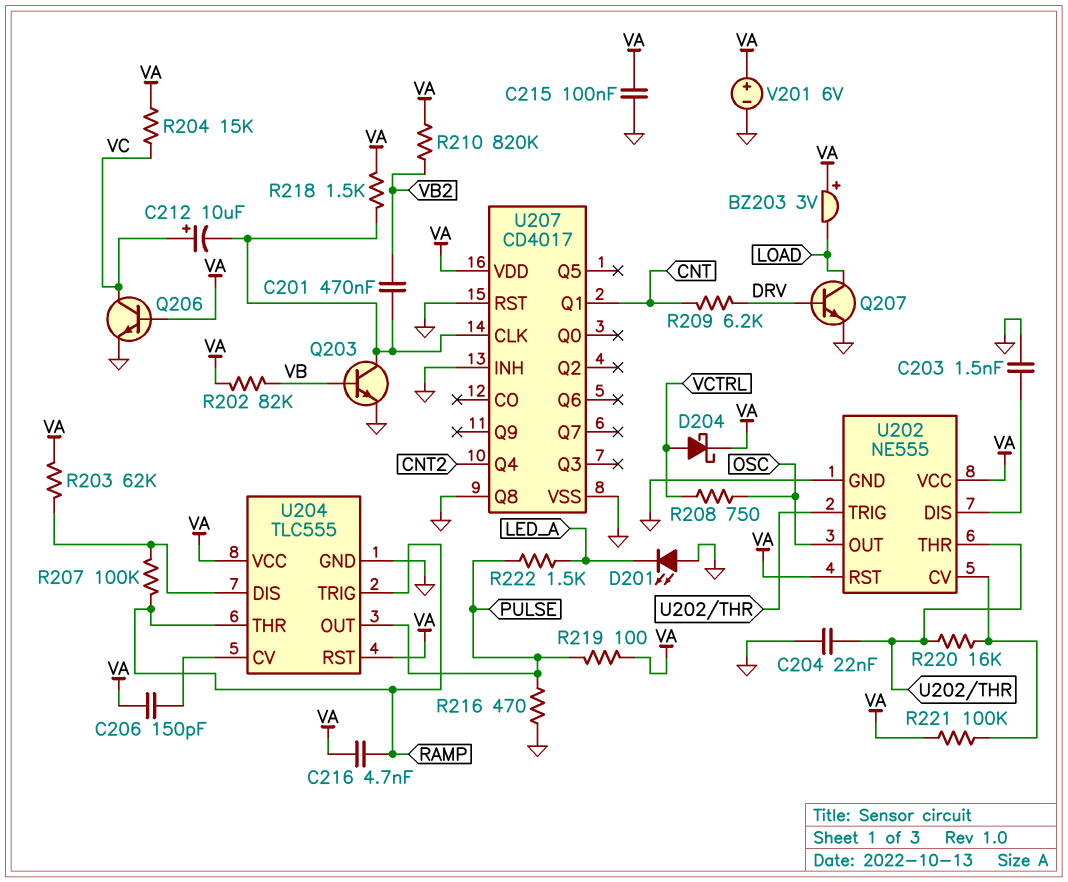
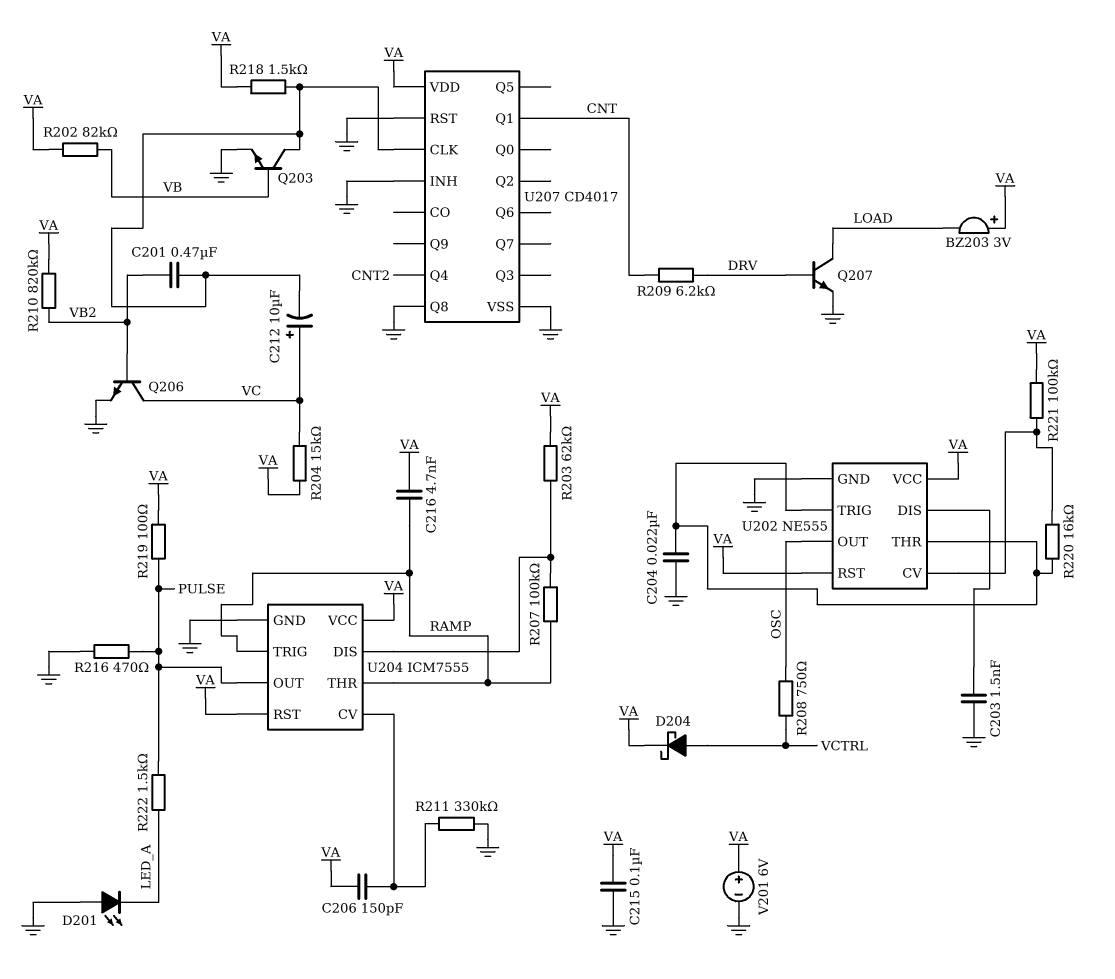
Q206: NPN (B VA, C VC, E GND) -> NPN (B VB2, C VC, E GND)
R211: none -> 330k (GND, U204/CV)
U204: TLC555 -> ICM7555

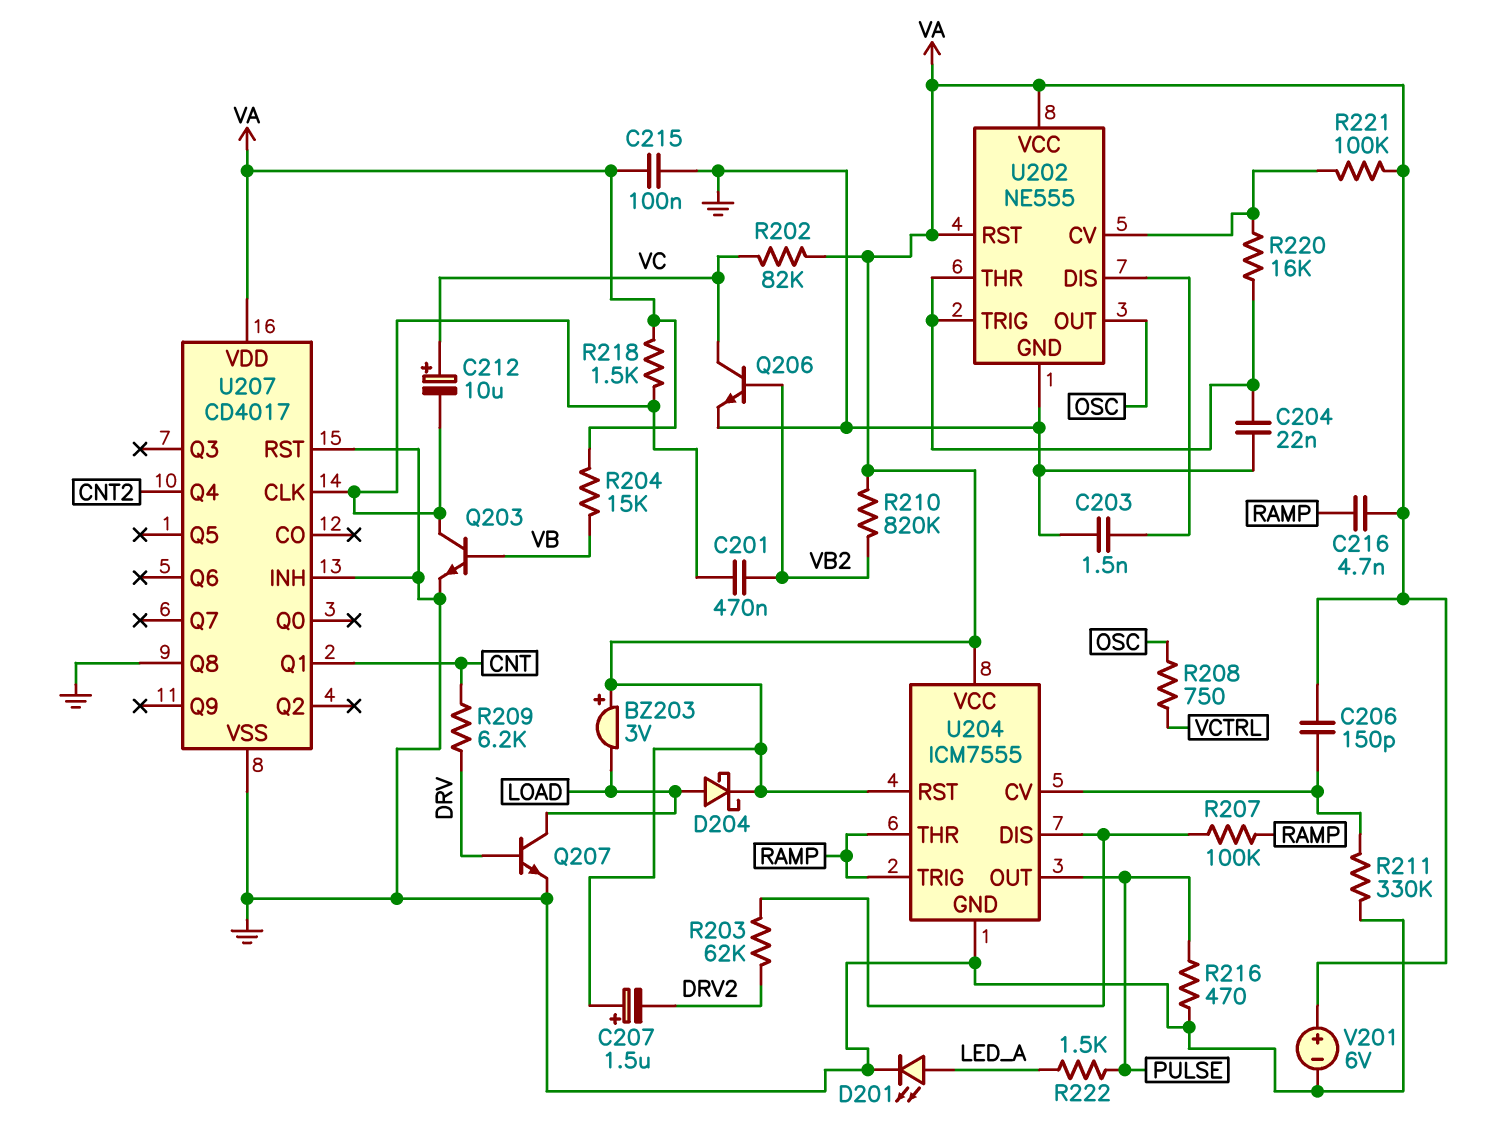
C207: none -> 1.5uF (plus VA, minus DRV2)
D201: LED (A GND, K LED_A) -> LED (A LED_A, K GND)
D204: schottky (A VCTRL, K VA) -> schottky (A LOAD, K VA)
R202: 82k (VA, VB) -> 82k (VA, VC)
R203: 62k (U204/DIS, VA) -> 62k (DRV2, U204/DIS)
R204: 15k (VA, VC) -> 15k (VA, VB)
R219: 100 (PULSE, VA) -> none

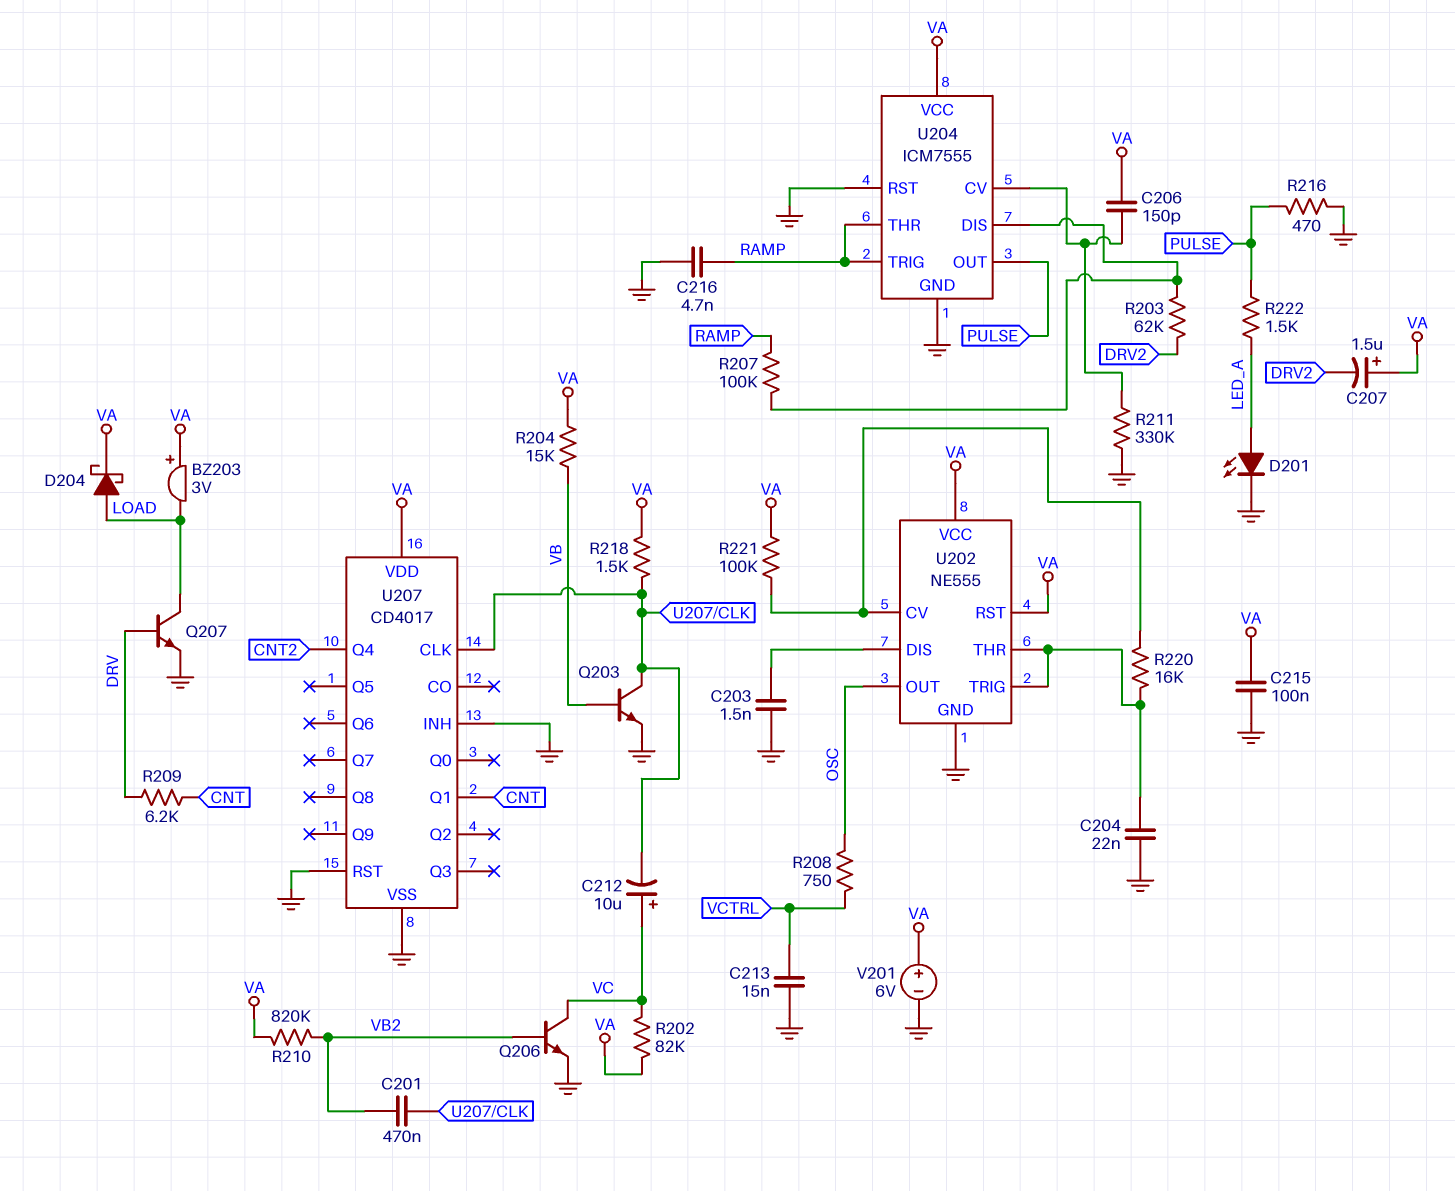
C213: none -> 15nF (GND, VCTRL)
C216: 4.7nF (RAMP, VA) -> 4.7nF (GND, RAMP)
U204 pin RST: VA -> GND
U207 pin Q8: GND -> none

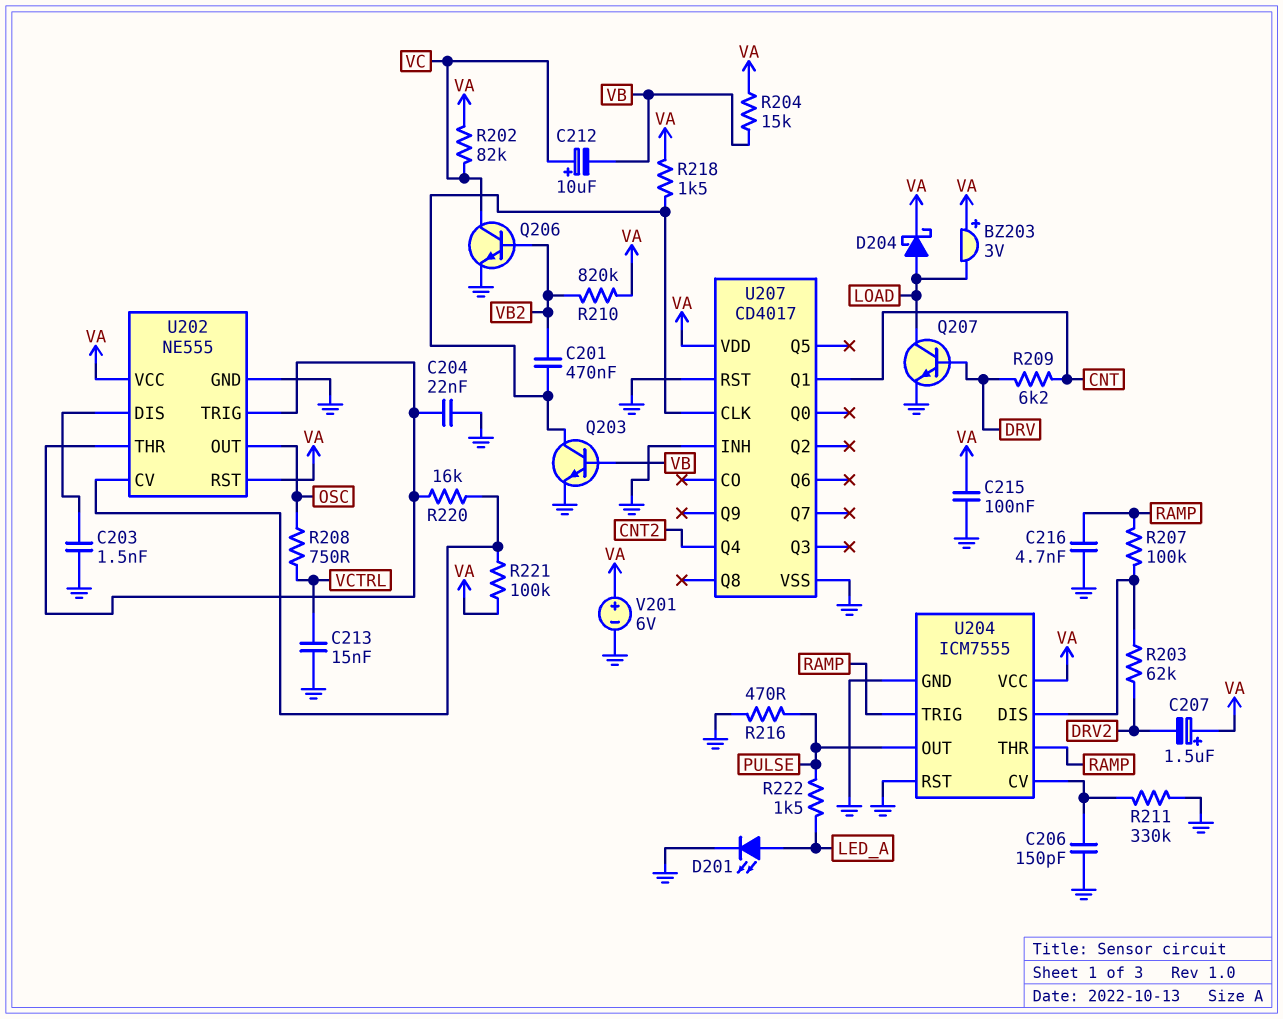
C206: 150pF (U204/CV, VA) -> 150pF (GND, U204/CV)
C212: 10uF (plus VC, minus U207/CLK) -> 10uF (plus VC, minus VB)

